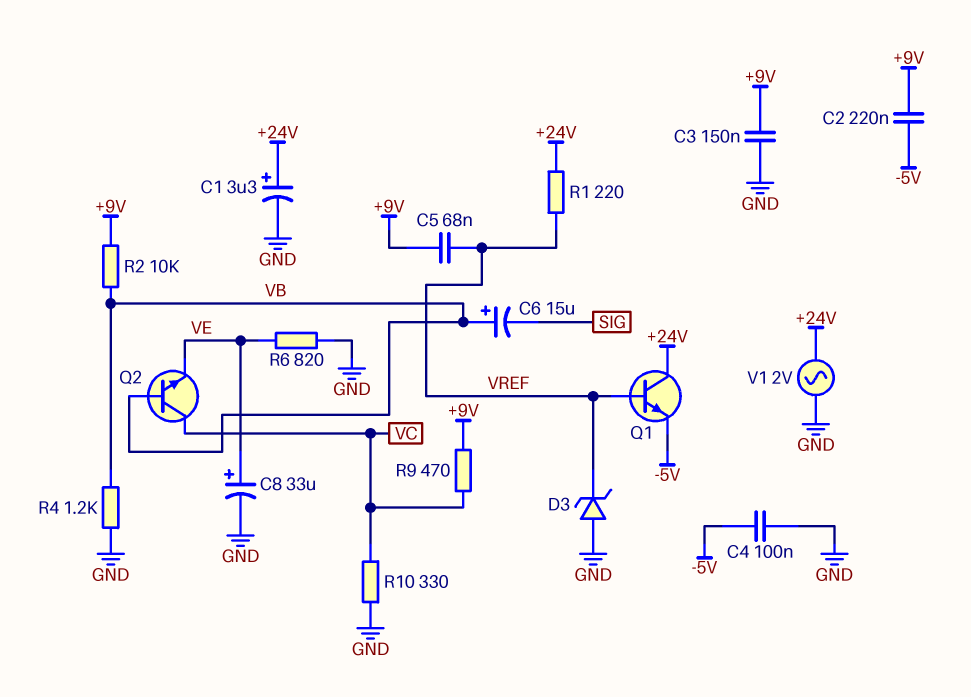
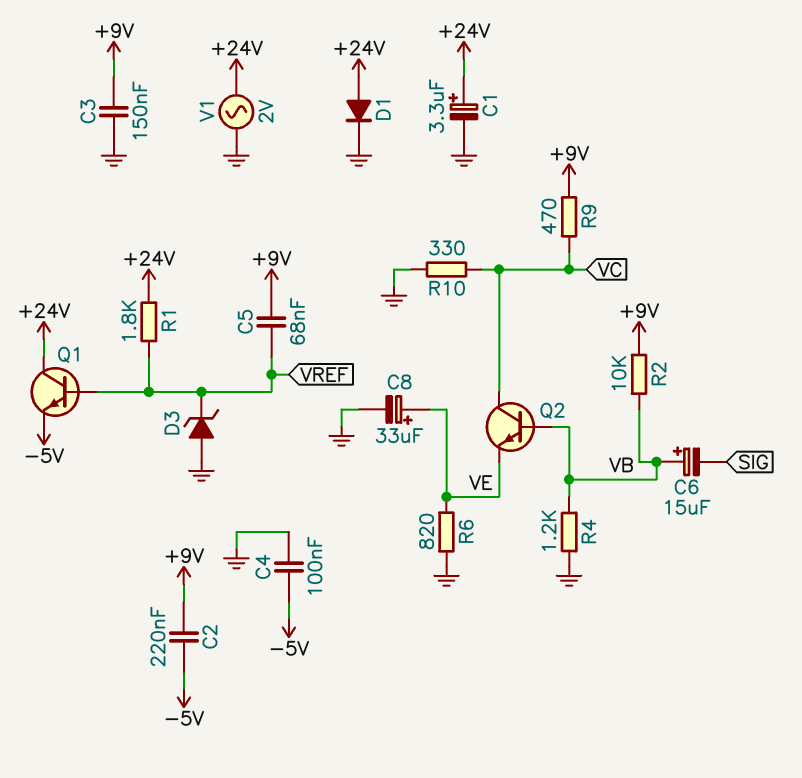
D1: none -> diode (A +24V, K GND)
R1: 220 (+24V, VREF) -> 1.8k (+24V, VREF)

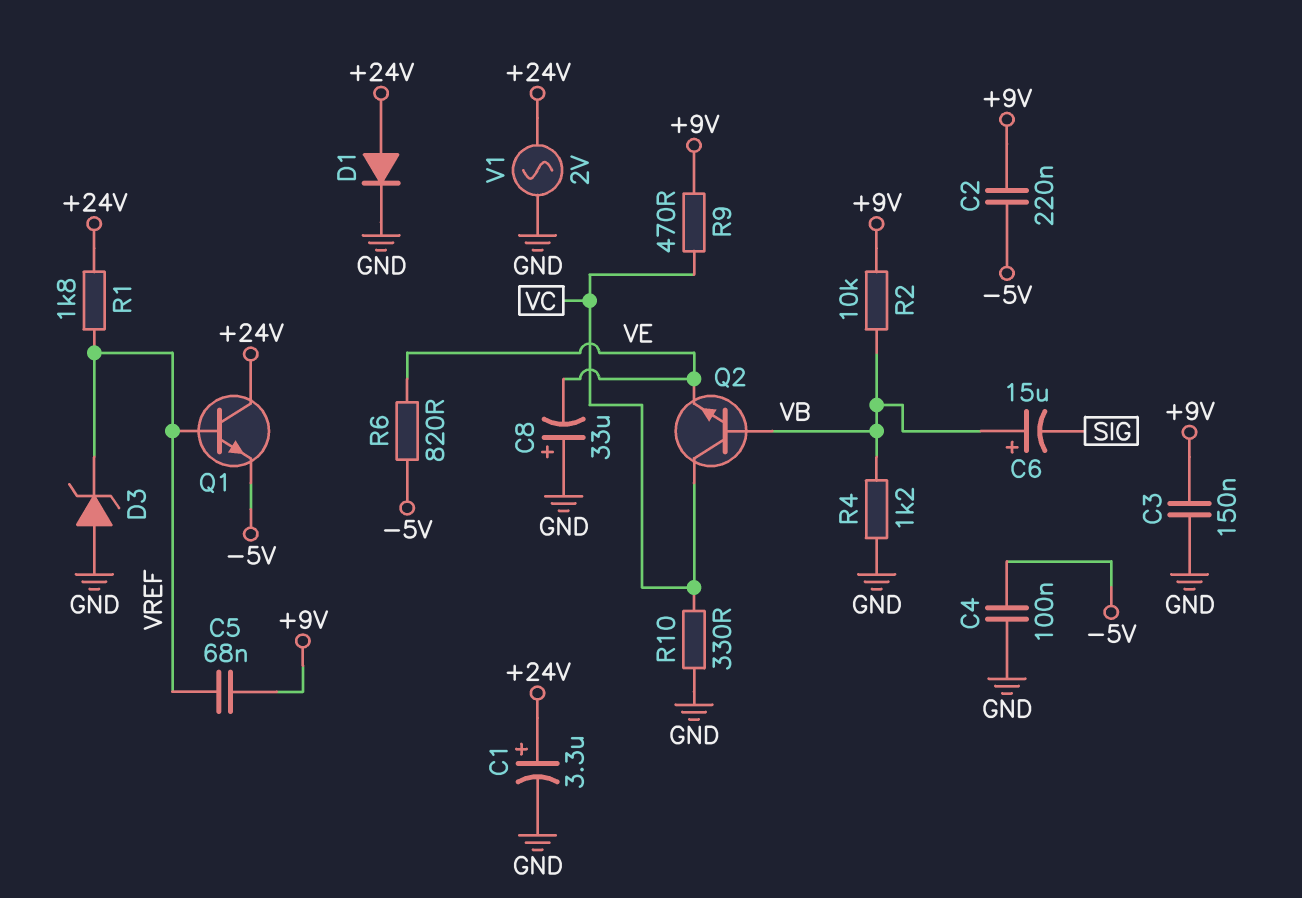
C8: 33uF (plus VE, minus GND) -> 33uF (plus GND, minus VE)
R6: 820 (GND, VE) -> 820 (-5V, VE)

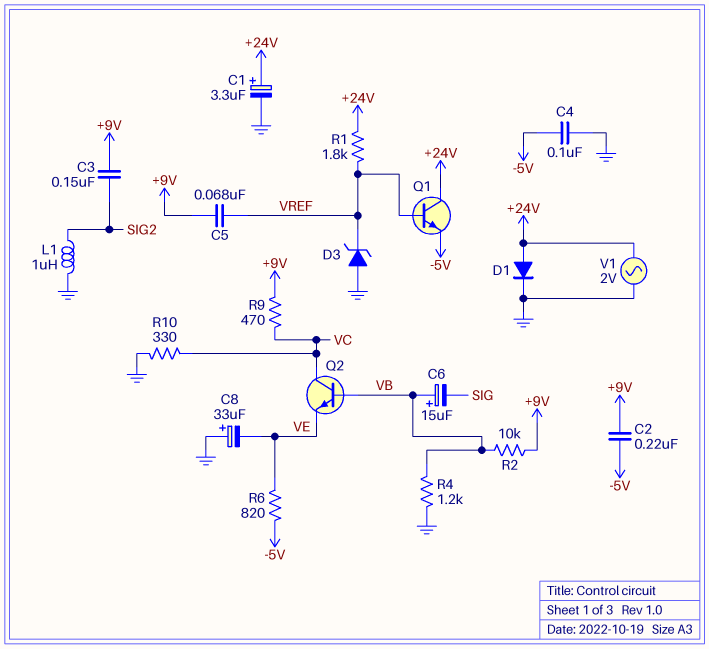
C3: 150nF (+9V, GND) -> 150nF (+9V, SIG2)
L1: none -> 1uH (GND, SIG2)

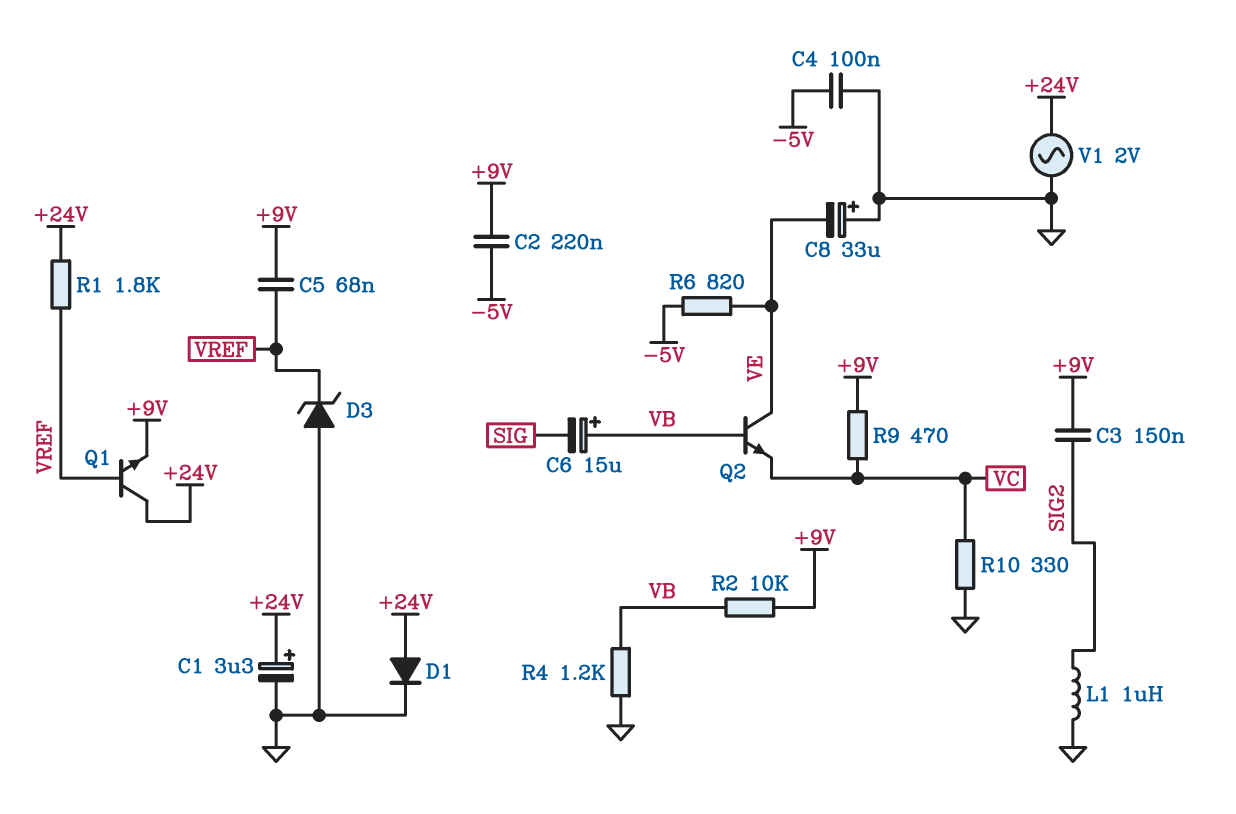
Q1: NPN (B VREF, C +24V, E -5V) -> NPN (B VREF, C +24V, E +9V)
Q2: NPN (B VB, C VC, E VE) -> NPN (B VB, C VE, E VC)

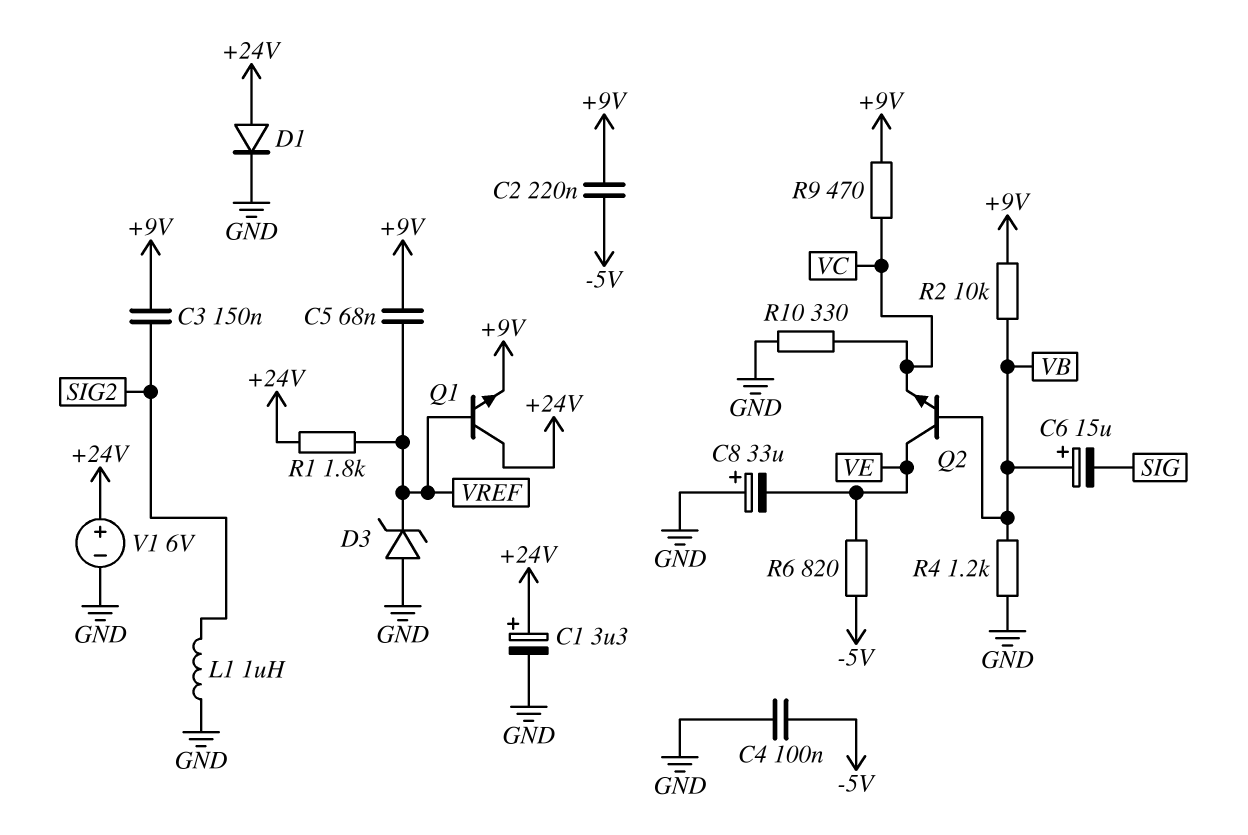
V1: AC 2V (+24V, GND) -> 6V (plus +24V, minus GND)

